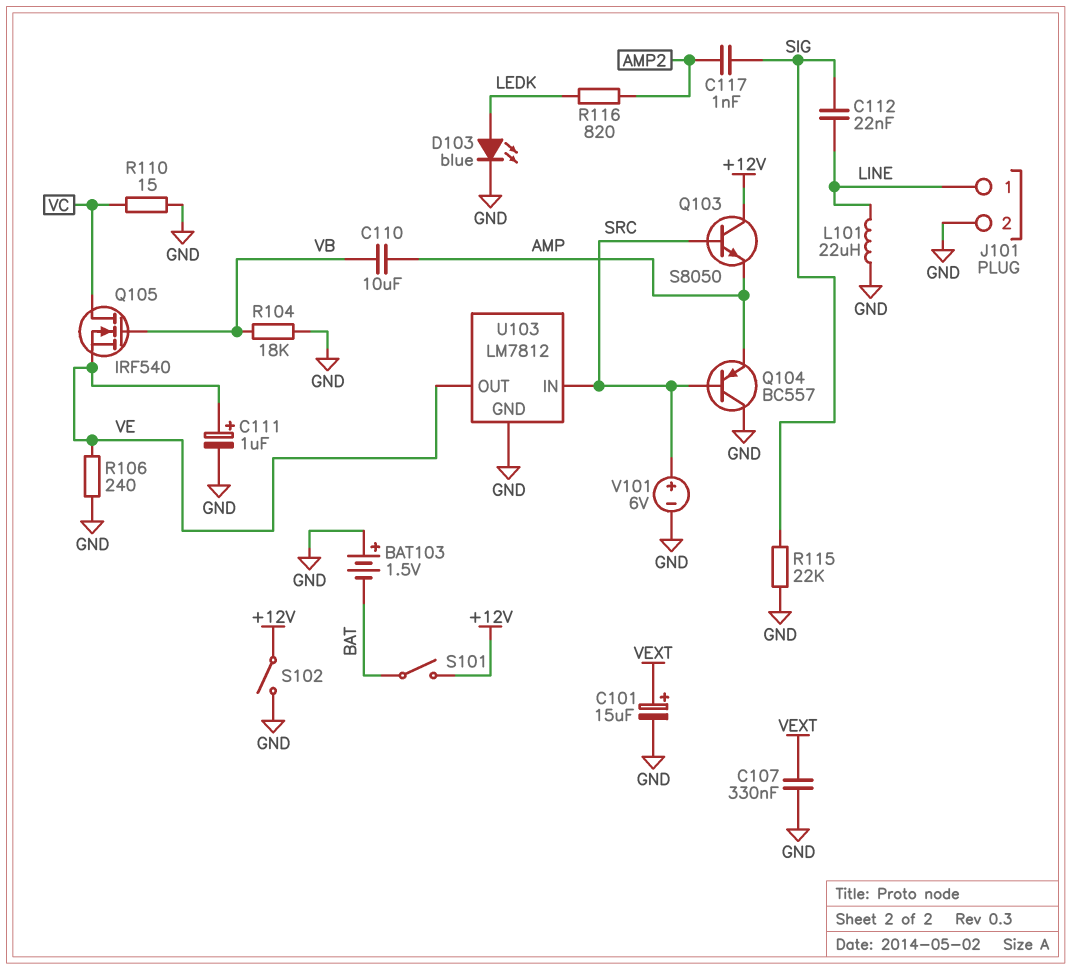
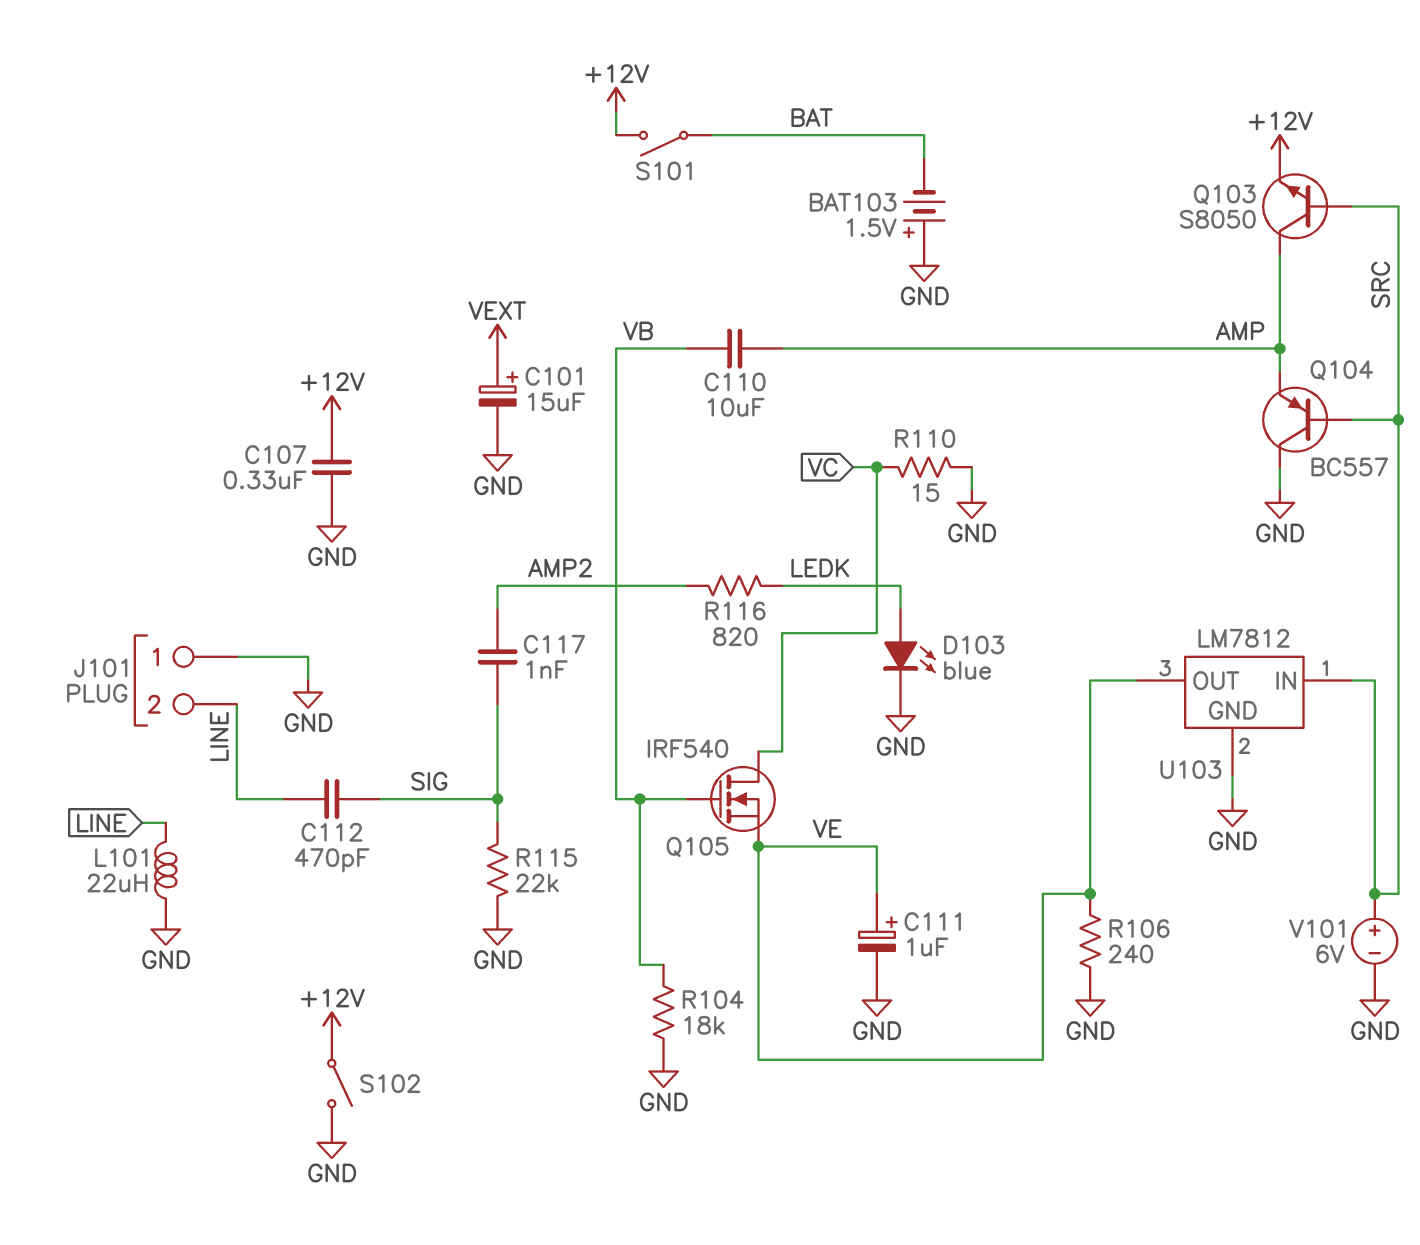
C107: 330nF (GND, VEXT) -> 330nF (+12V, GND)
C112: 22nF (LINE, SIG) -> 470pF (LINE, SIG)
J101 pin 1: LINE -> GND
J101 pin 2: GND -> LINE
Q103: NPN S8050 (B SRC, C +12V, E AMP) -> NPN S8050 (B SRC, C AMP, E +12V)

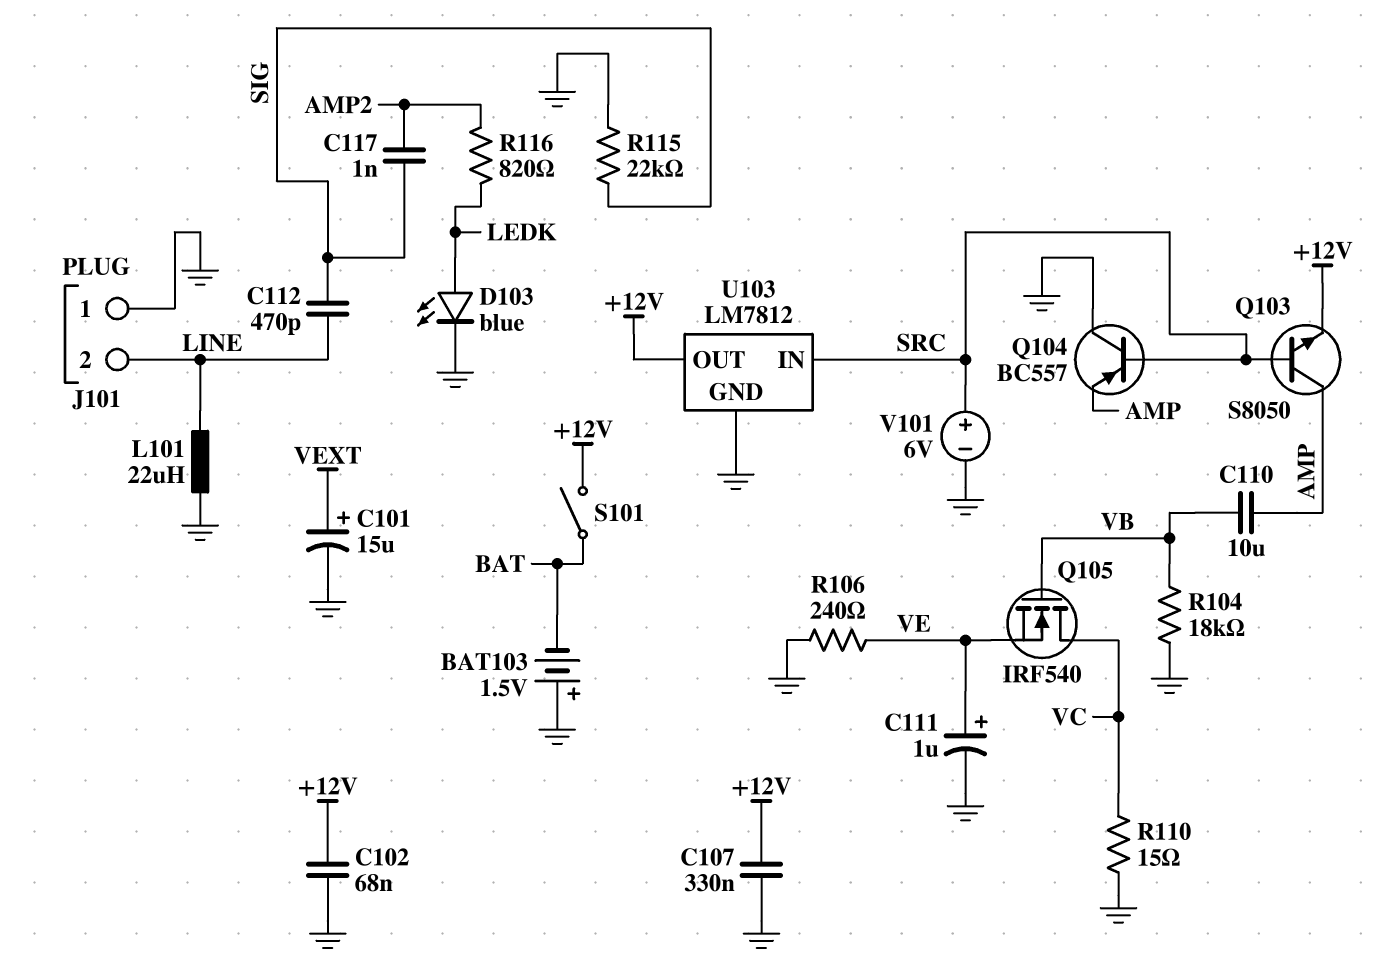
C102: none -> 68nF (+12V, GND)
S102: switch (+12V, GND) -> none
U103 pin OUT: VE -> +12V

